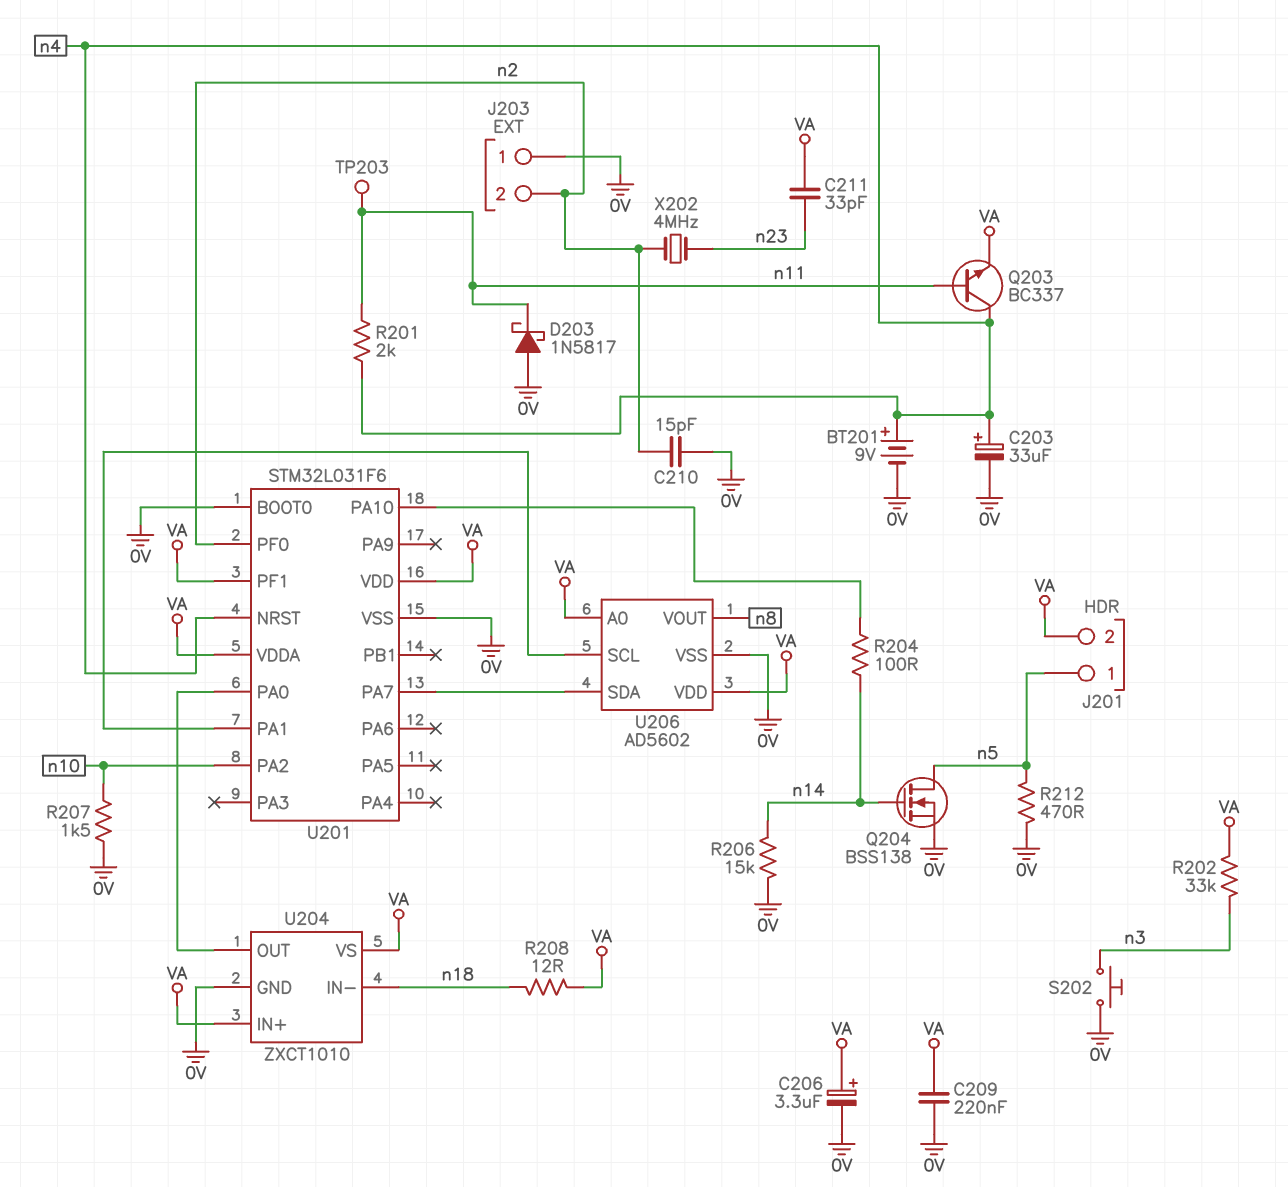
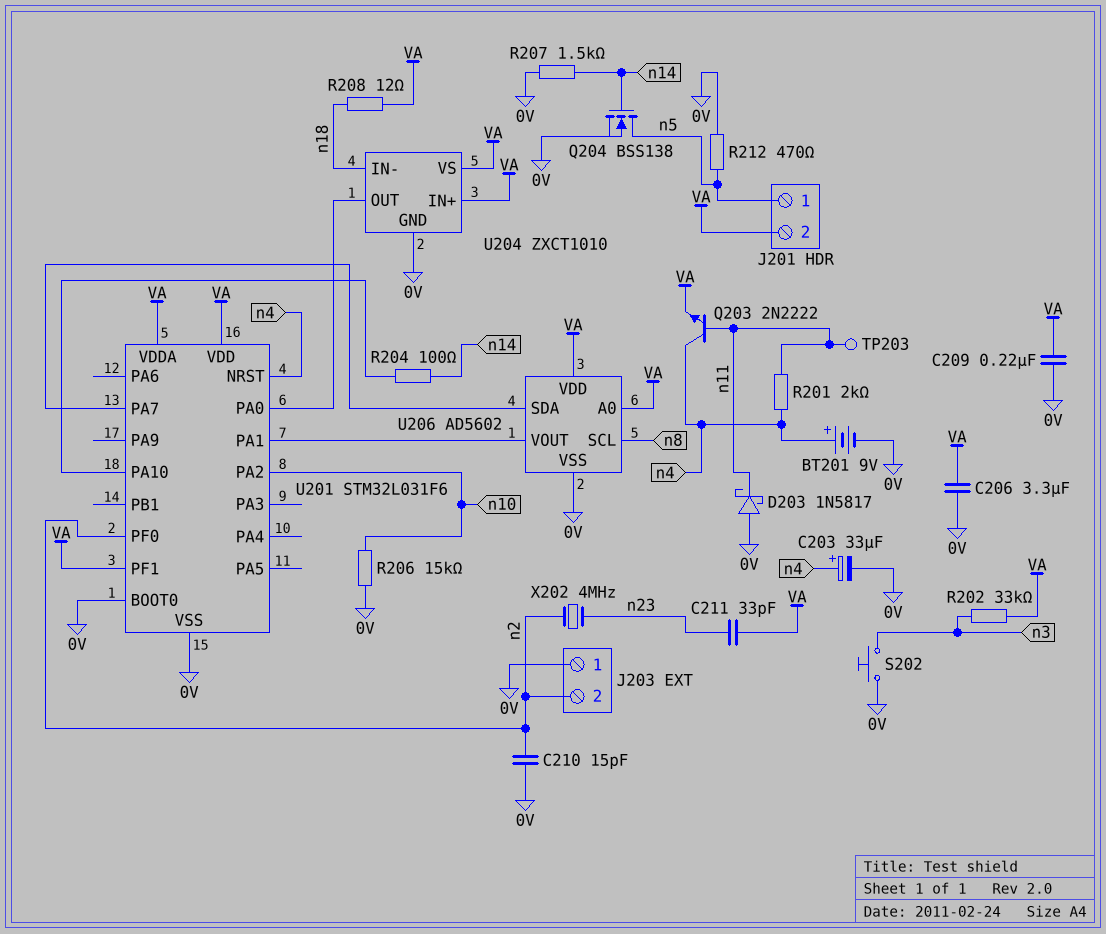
C206: 3.3uF (plus VA, minus 0V) -> 3.3uF (0V, VA)
Q203: NPN BC337 (B n11, C n4, E VA) -> NPN 2N2222 (B n11, C n4, E VA)
R206: 15k (0V, n14) -> 15k (0V, n10)
R207: 1.5k (0V, n10) -> 1.5k (0V, n14)
U206 pin SCL: U201/PA1 -> n8
U206 pin VOUT: n8 -> U201/PA1

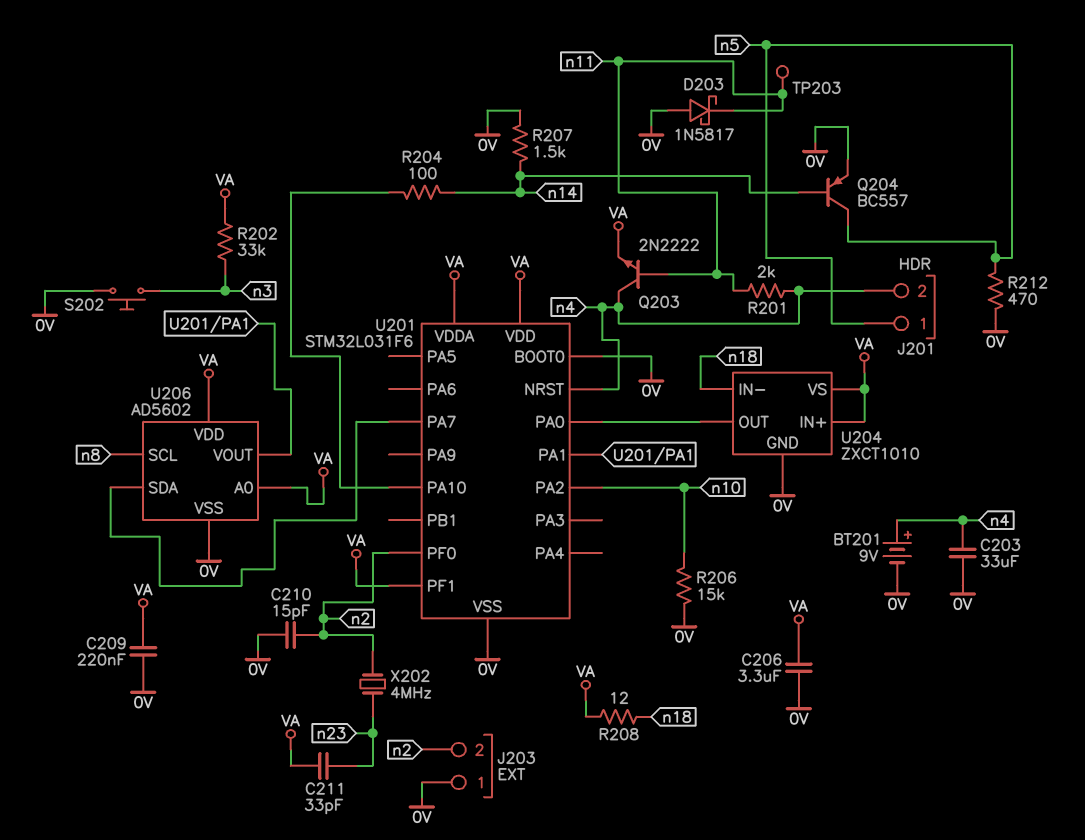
C203: 33uF (plus n4, minus 0V) -> 33uF (0V, n4)
J201 pin 2: VA -> n4
Q204: NMOS BSS138 (G n14, D n5, S 0V) -> PNP BC557 (B n14, C n5, E 0V)

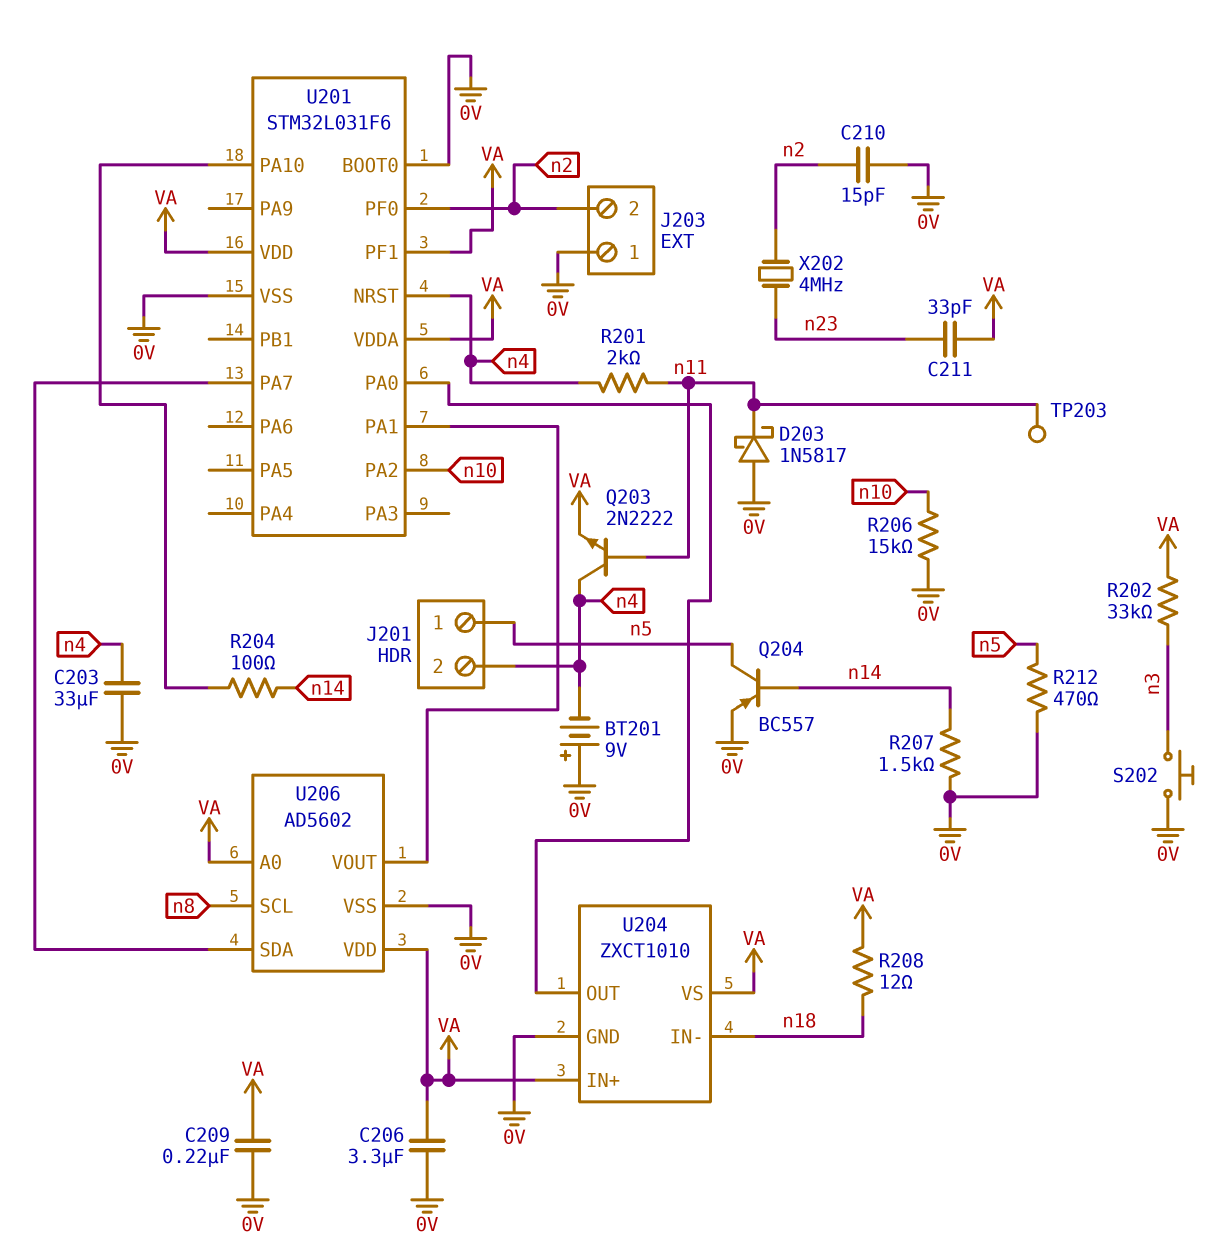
BT201: 9V (plus n4, minus 0V) -> 9V (plus 0V, minus n4)

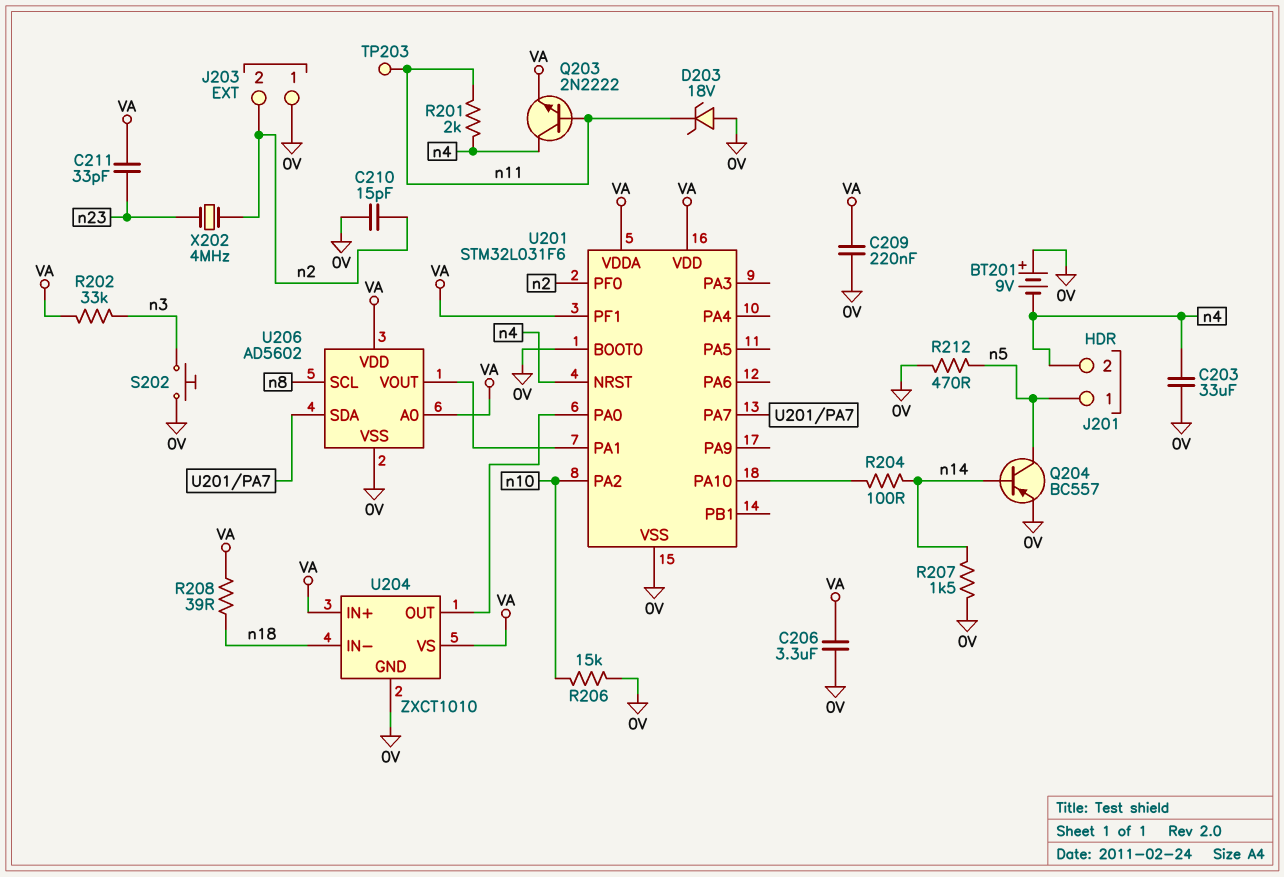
D203: schottky 1N5817 (A 0V, K n11) -> zener 18V (A 0V, K n11)
R208: 12 (VA, n18) -> 39 (VA, n18)

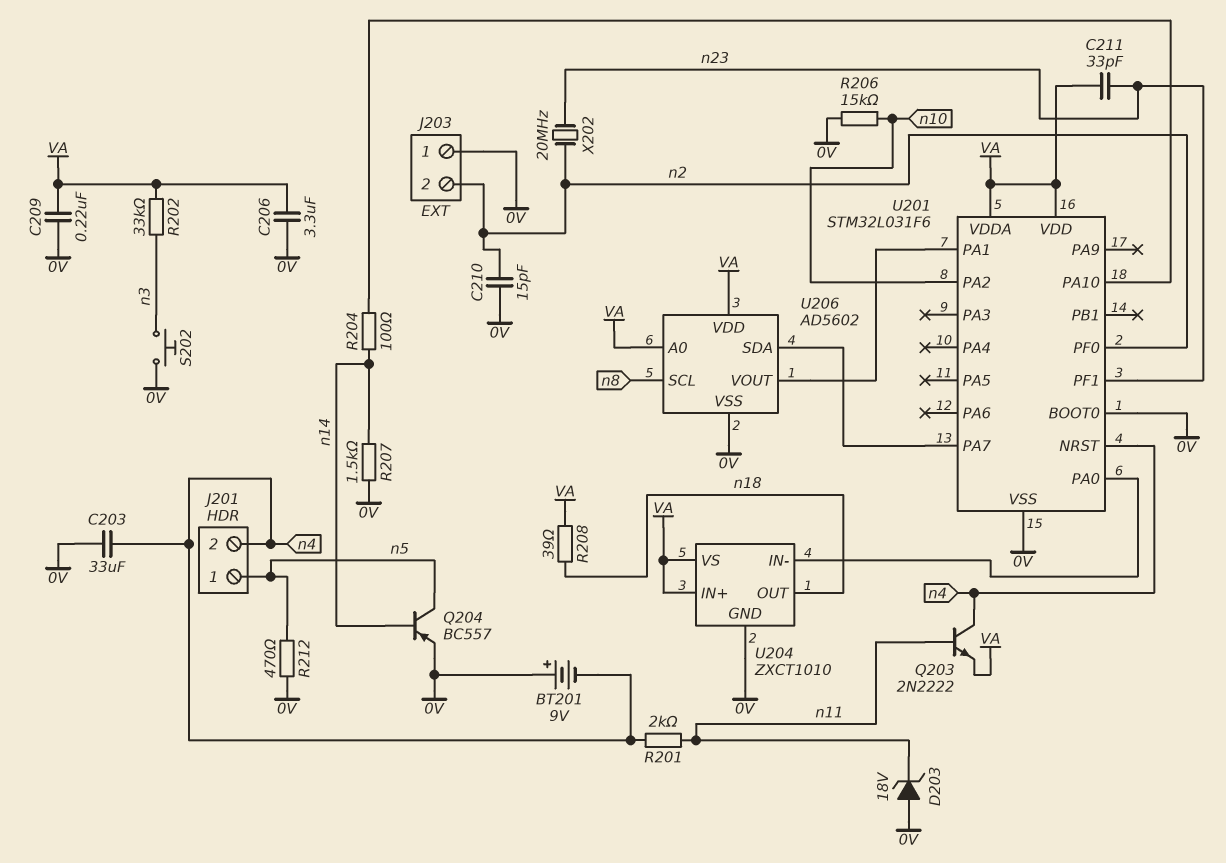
TP203: test point (n11) -> none
U201 pin PF1: VA -> n23
U204 pin IN-: n18 -> U201/PA0
U204 pin OUT: U201/PA0 -> n18
X202: 4MHz (n2, n23) -> 20MHz (n2, n23)

